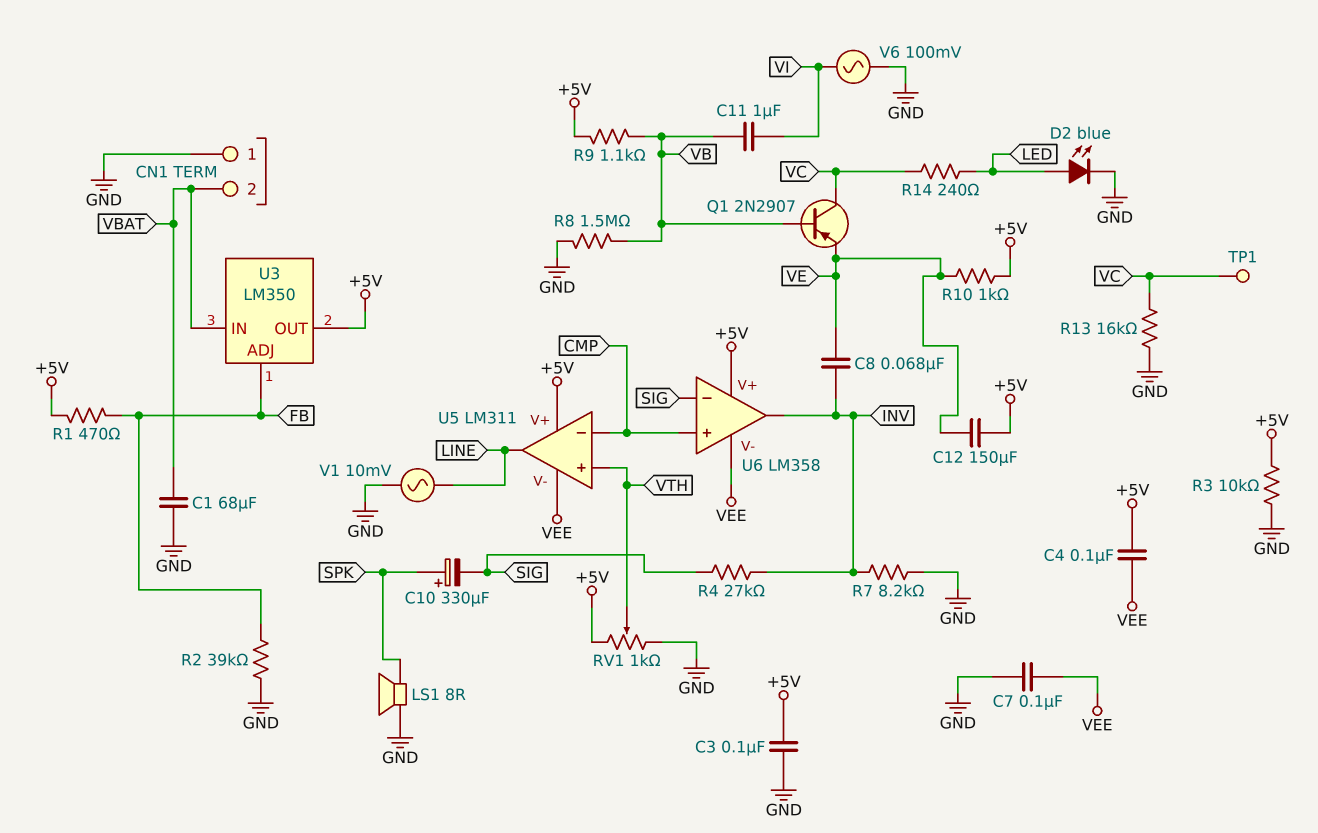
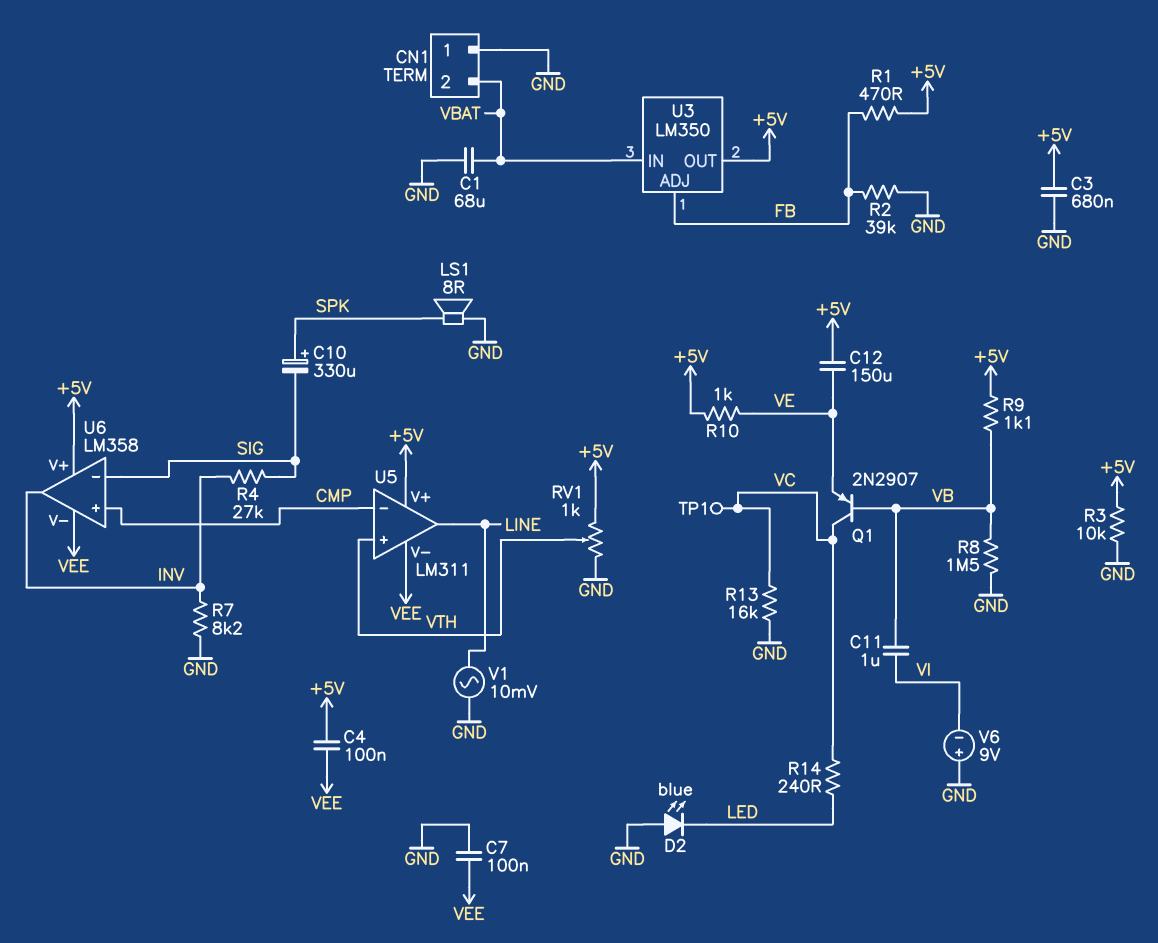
C3: 100nF (+5V, GND) -> 680nF (+5V, GND)
C8: 68nF (INV, VE) -> none
D2: LED blue (A LED, K GND) -> LED blue (A GND, K LED)
V6: AC 100mV (GND, VI) -> 9V (plus GND, minus VI)

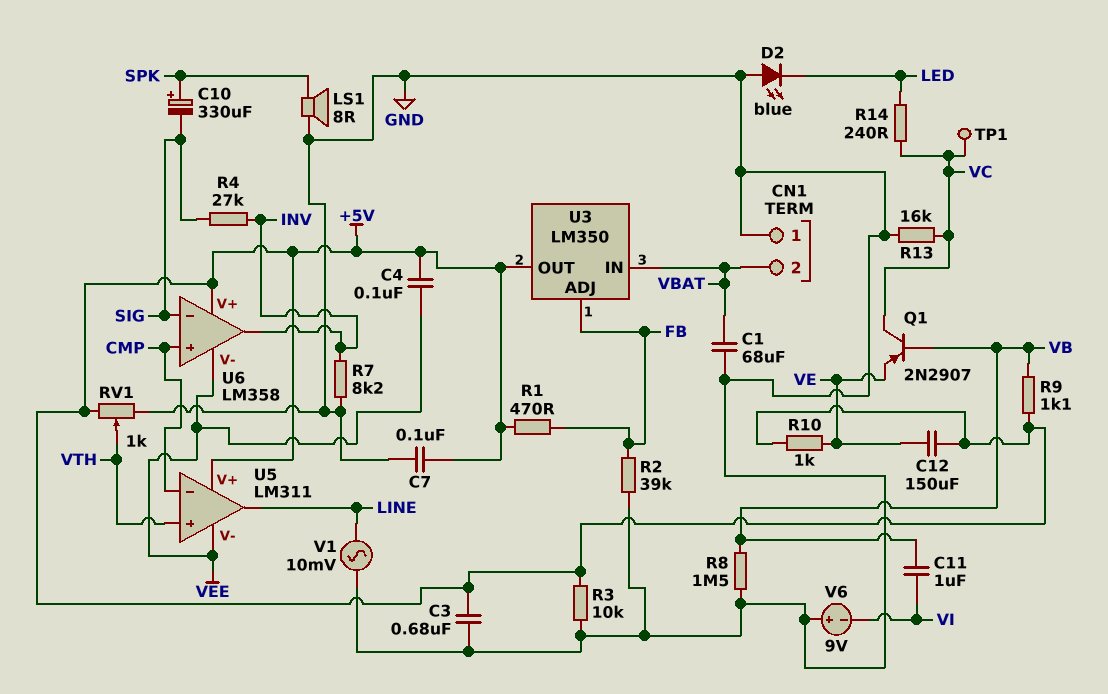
C7: 100nF (GND, VEE) -> 100nF (+5V, GND)

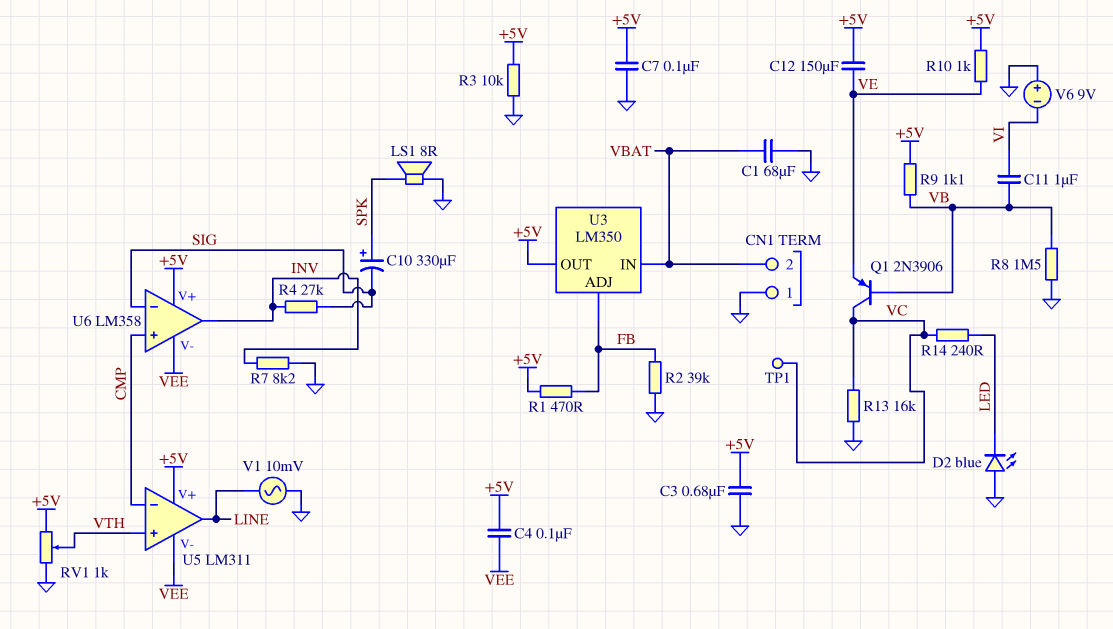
Q1: PNP 2N2907 (B VB, C VC, E VE) -> PNP 2N3906 (B VB, C VC, E VE)

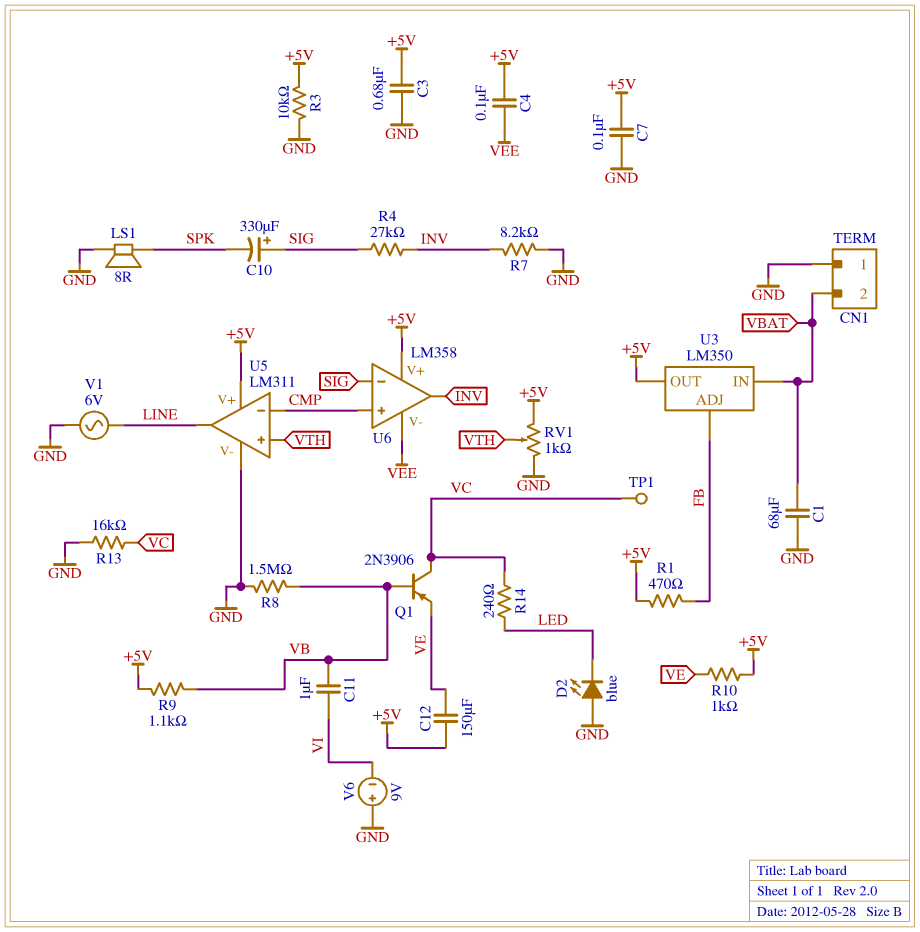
C10: 330uF (plus SPK, minus SIG) -> 330uF (plus SIG, minus SPK)
R2: 39k (FB, GND) -> none
U5 pin V-: VEE -> GND
V1: AC 10mV (GND, LINE) -> AC 6V (GND, LINE)

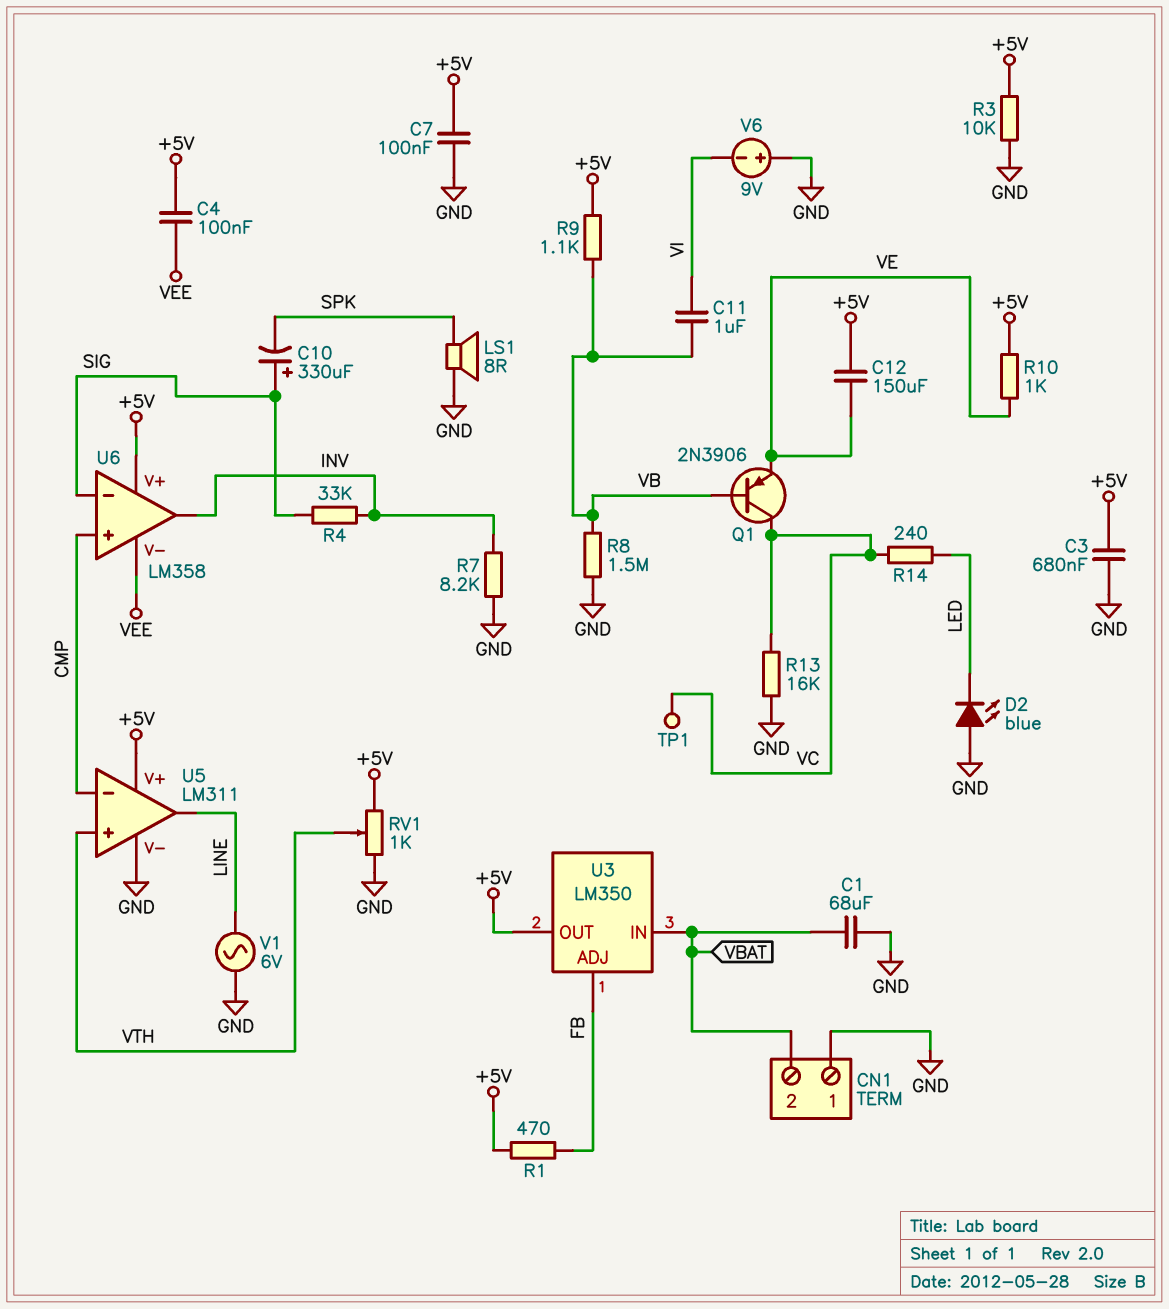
R4: 27k (INV, SIG) -> 33k (INV, SIG)

